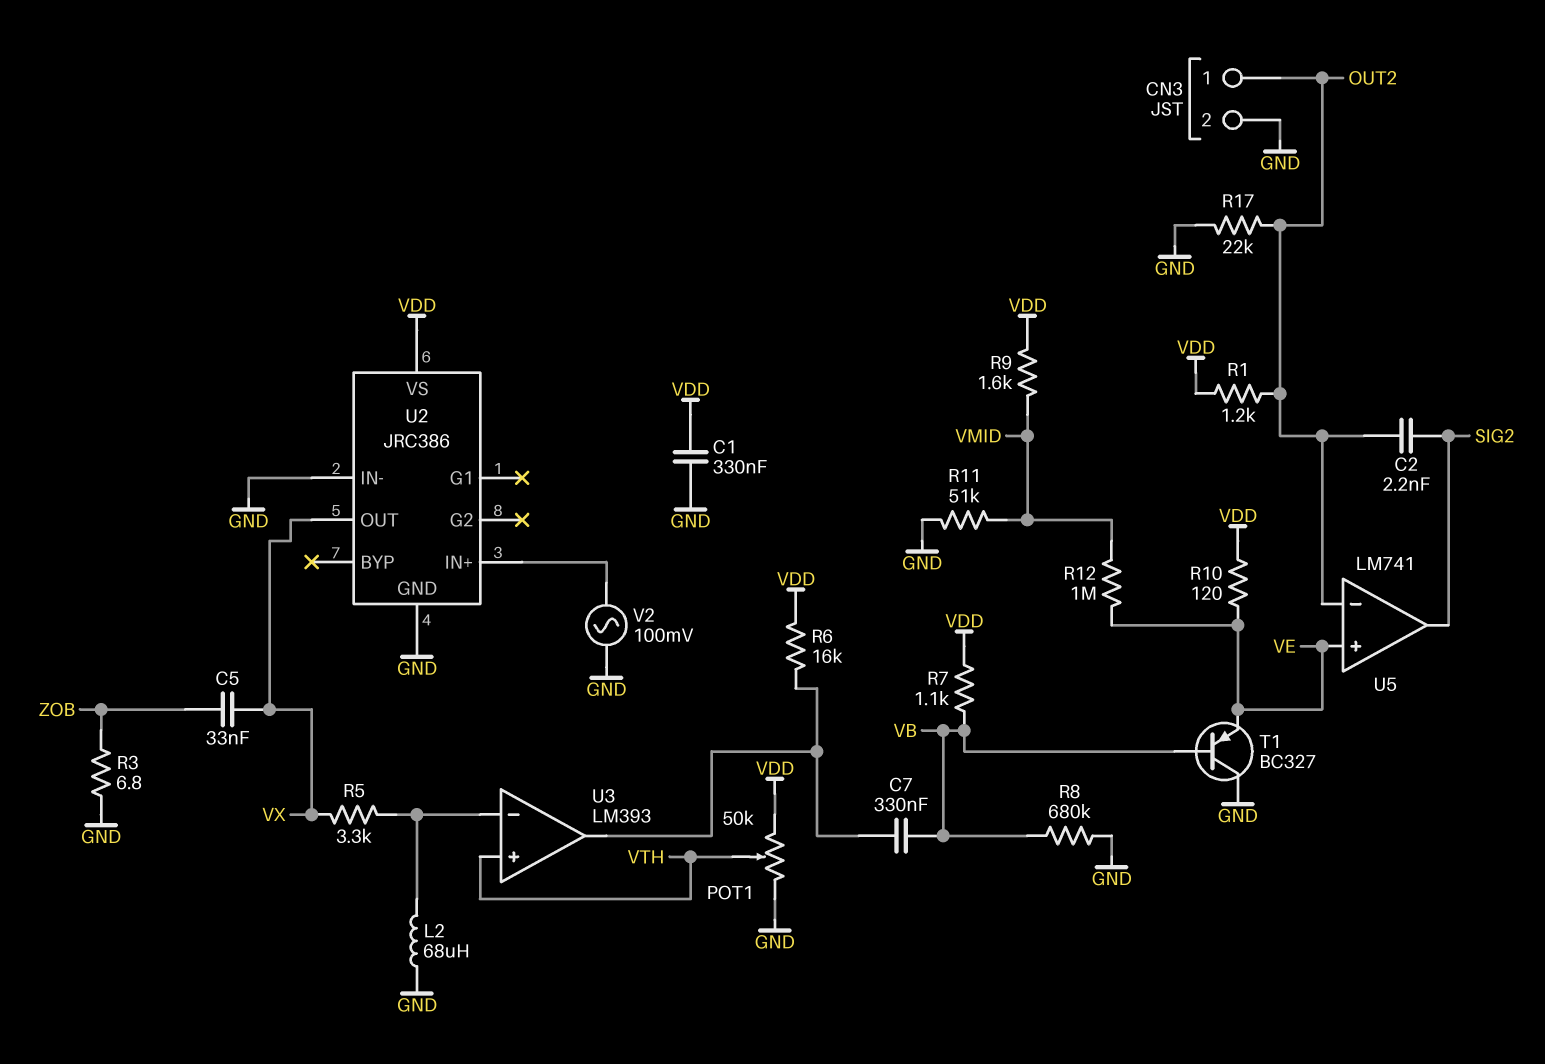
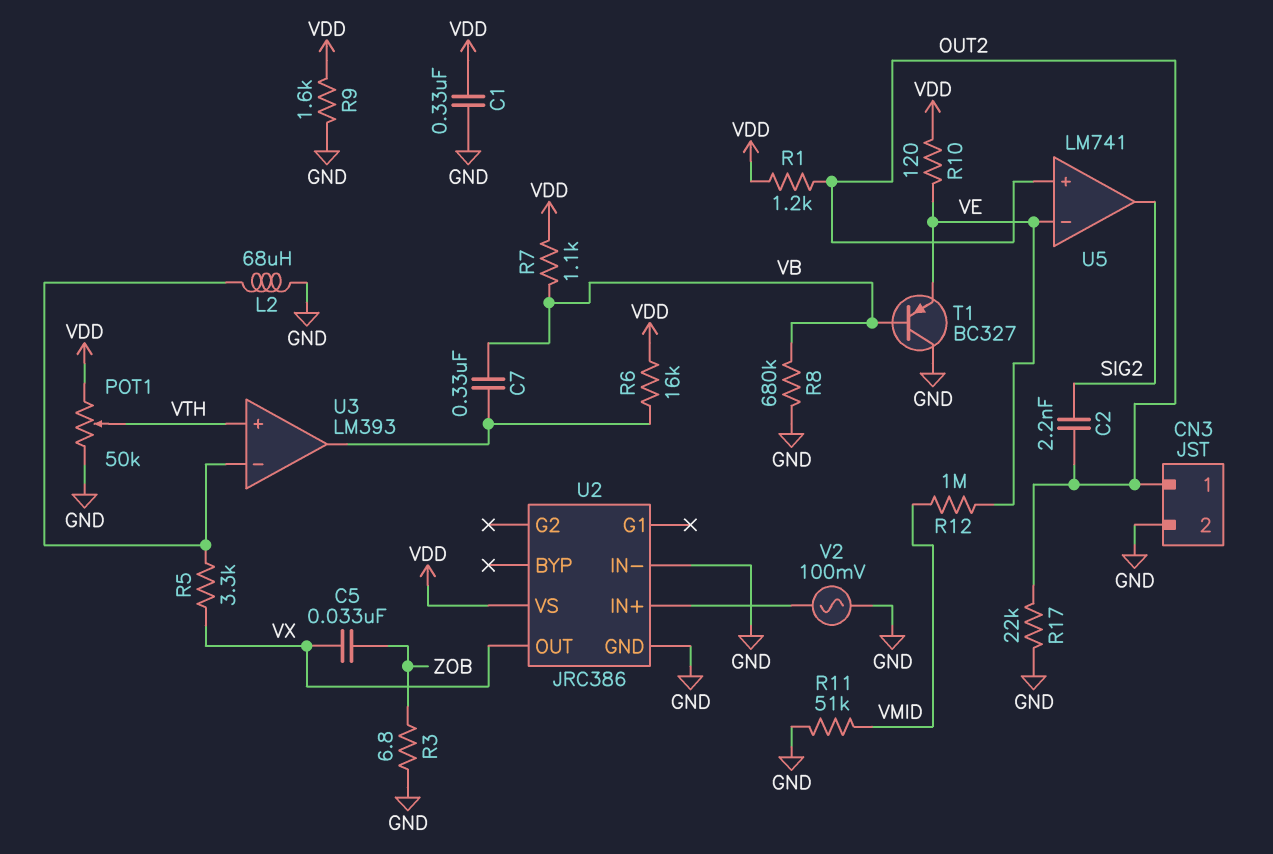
R9: 1.6k (VDD, VMID) -> 1.6k (GND, VDD)
U5 pin in+: VE -> OUT2
U5 pin in-: OUT2 -> VE

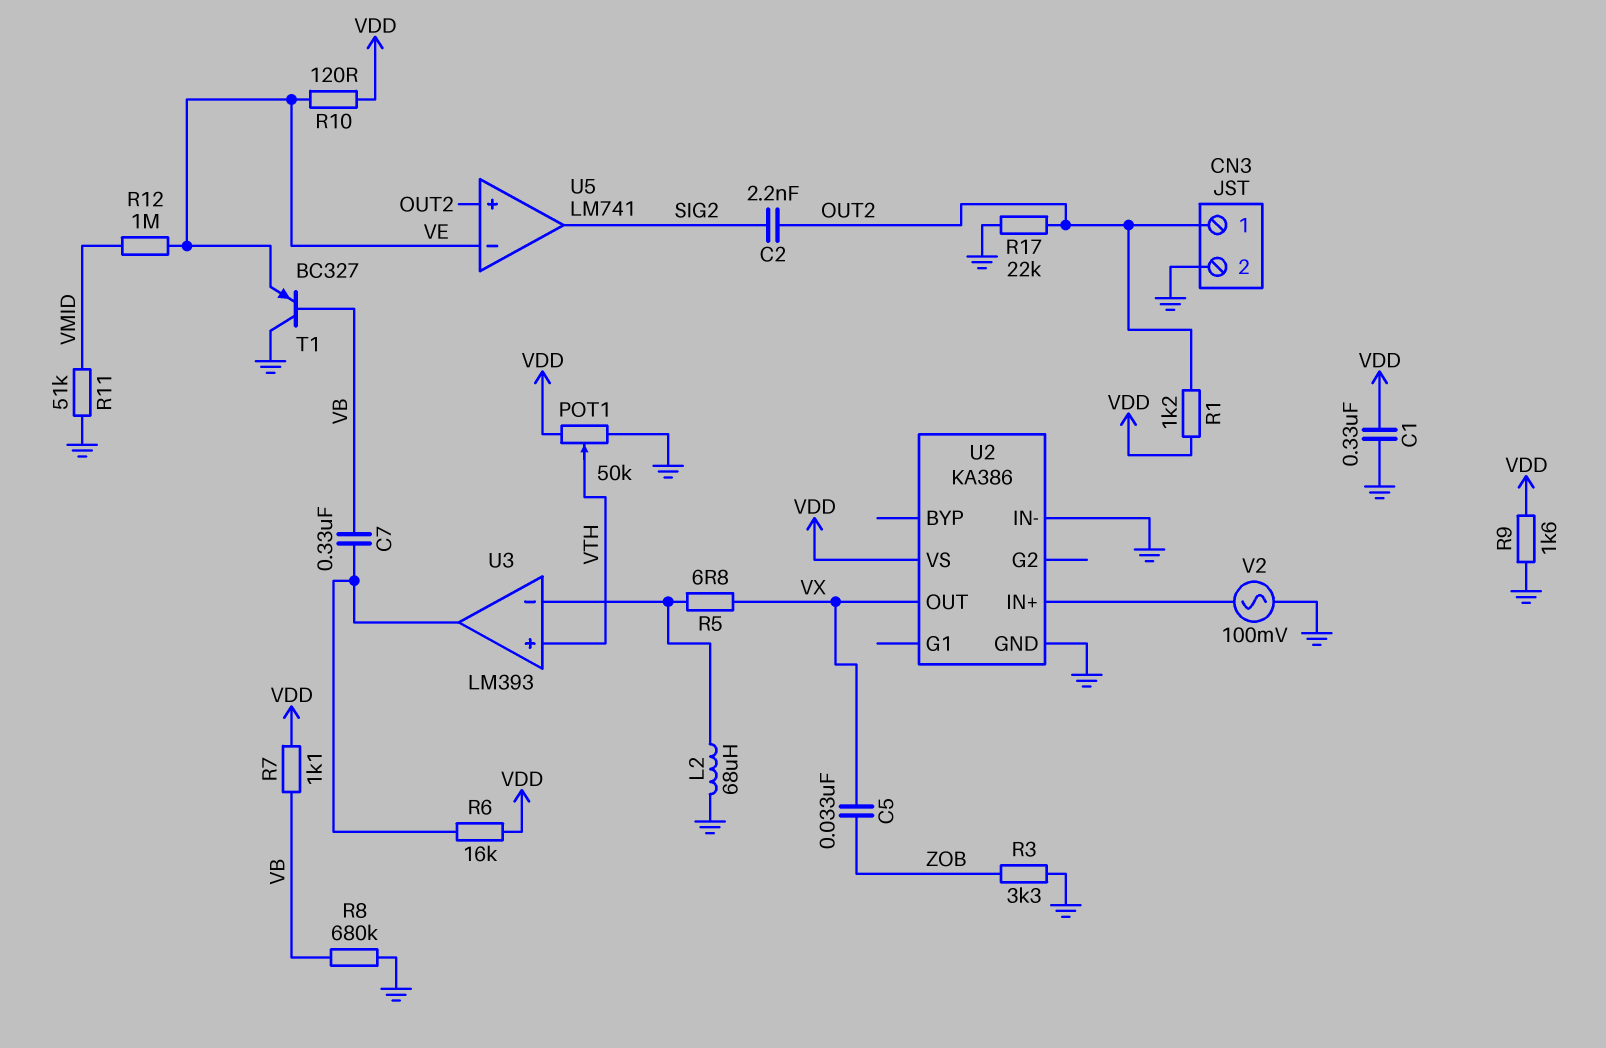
R3: 6.8 (GND, ZOB) -> 3.3k (GND, ZOB)
R5: 3.3k (U3/in-, VX) -> 6.8 (U3/in-, VX)
U2: JRC386 -> KA386

